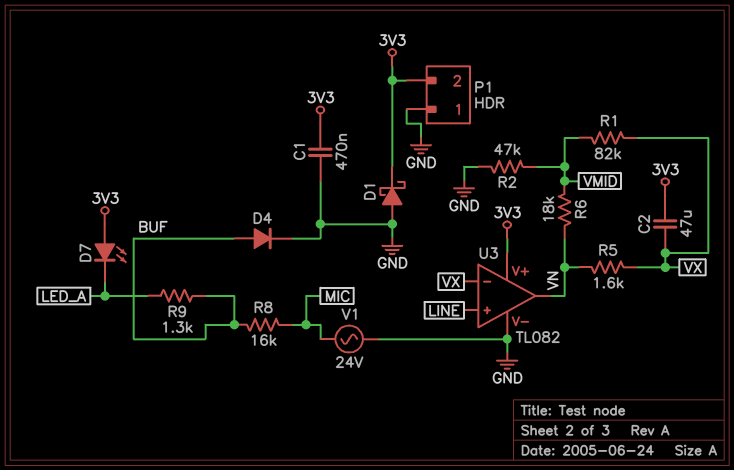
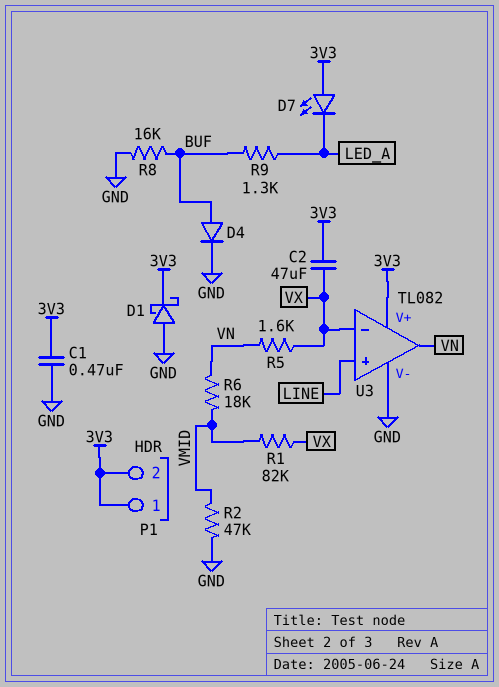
P1 pin 1: GND -> 3V3
R8: 16k (BUF, MIC) -> 16k (BUF, GND)
V1: AC 24V (GND, MIC) -> none

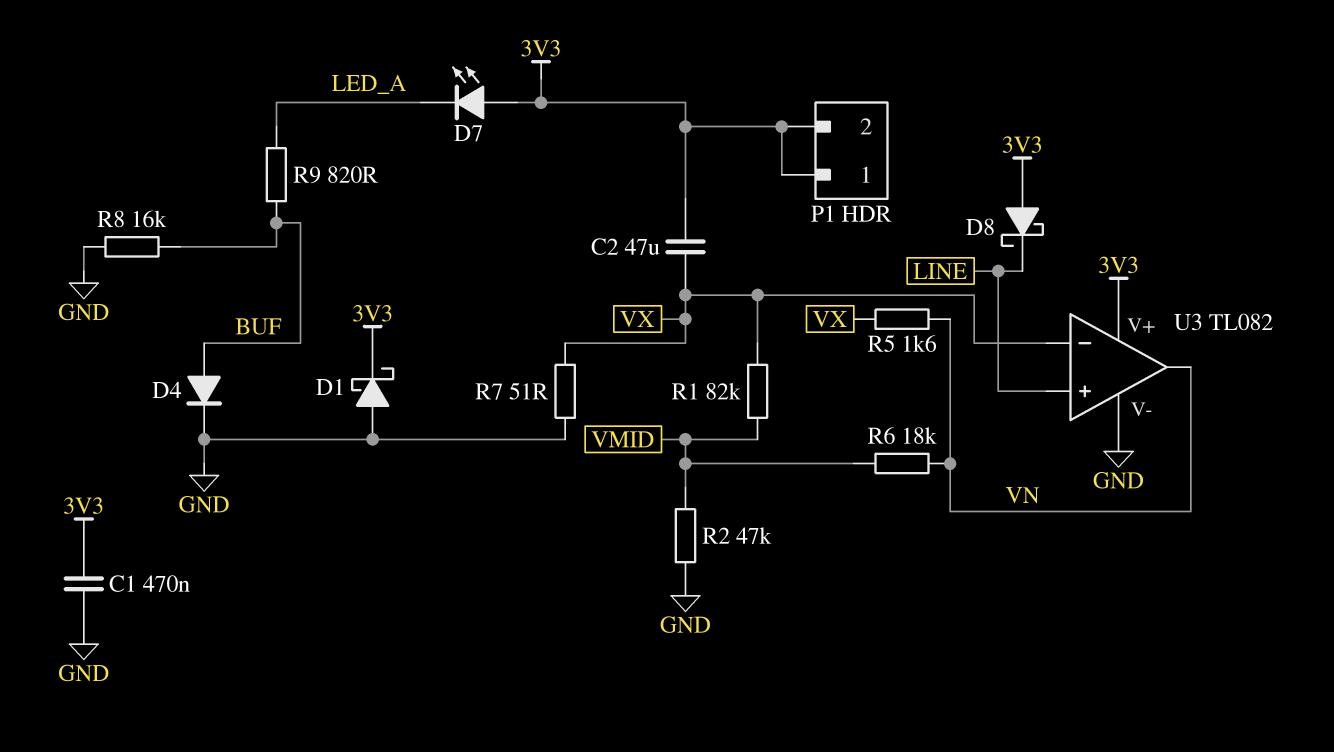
D8: none -> schottky (A 3V3, K LINE)
R7: none -> 51 (GND, VX)
R9: 1.3k (BUF, LED_A) -> 820 (BUF, LED_A)

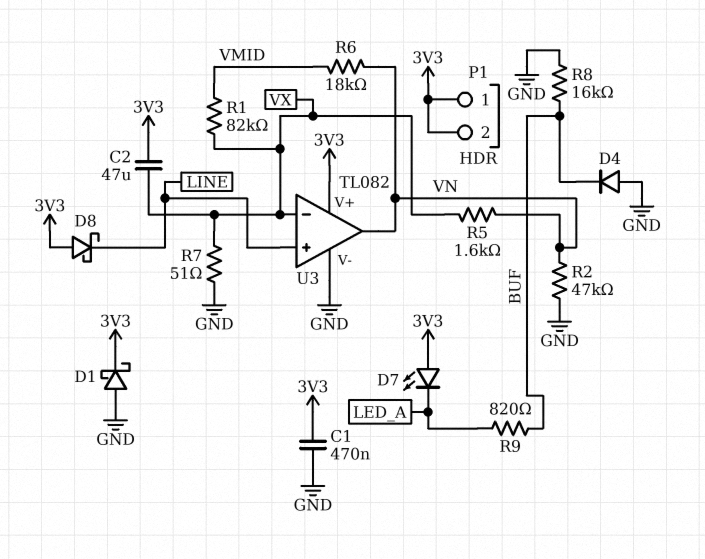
D4: diode (A BUF, K GND) -> diode (A GND, K BUF)
R2: 47k (GND, VMID) -> 47k (GND, VN)

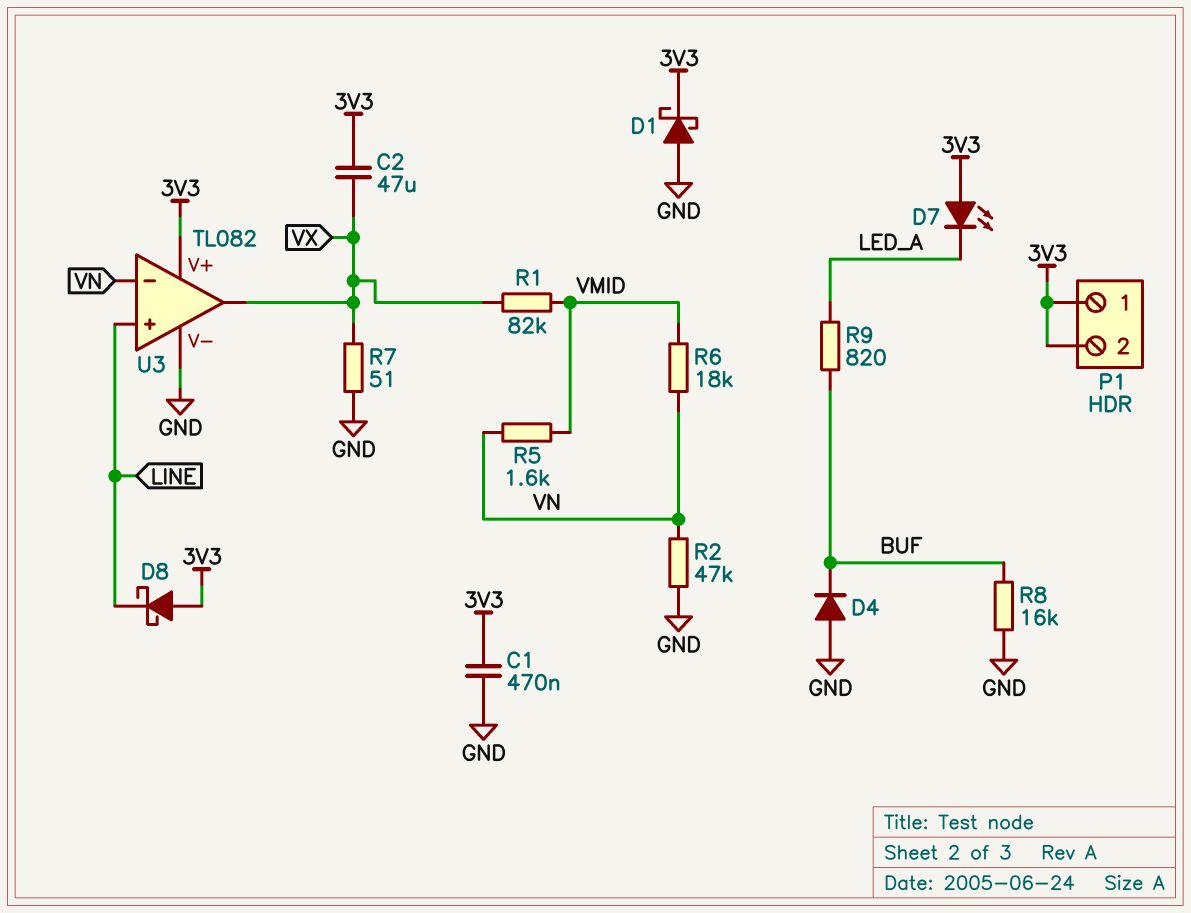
R5: 1.6k (VN, VX) -> 1.6k (VMID, VN)
U3 pin in-: VX -> VN
U3 pin out: VN -> VX

